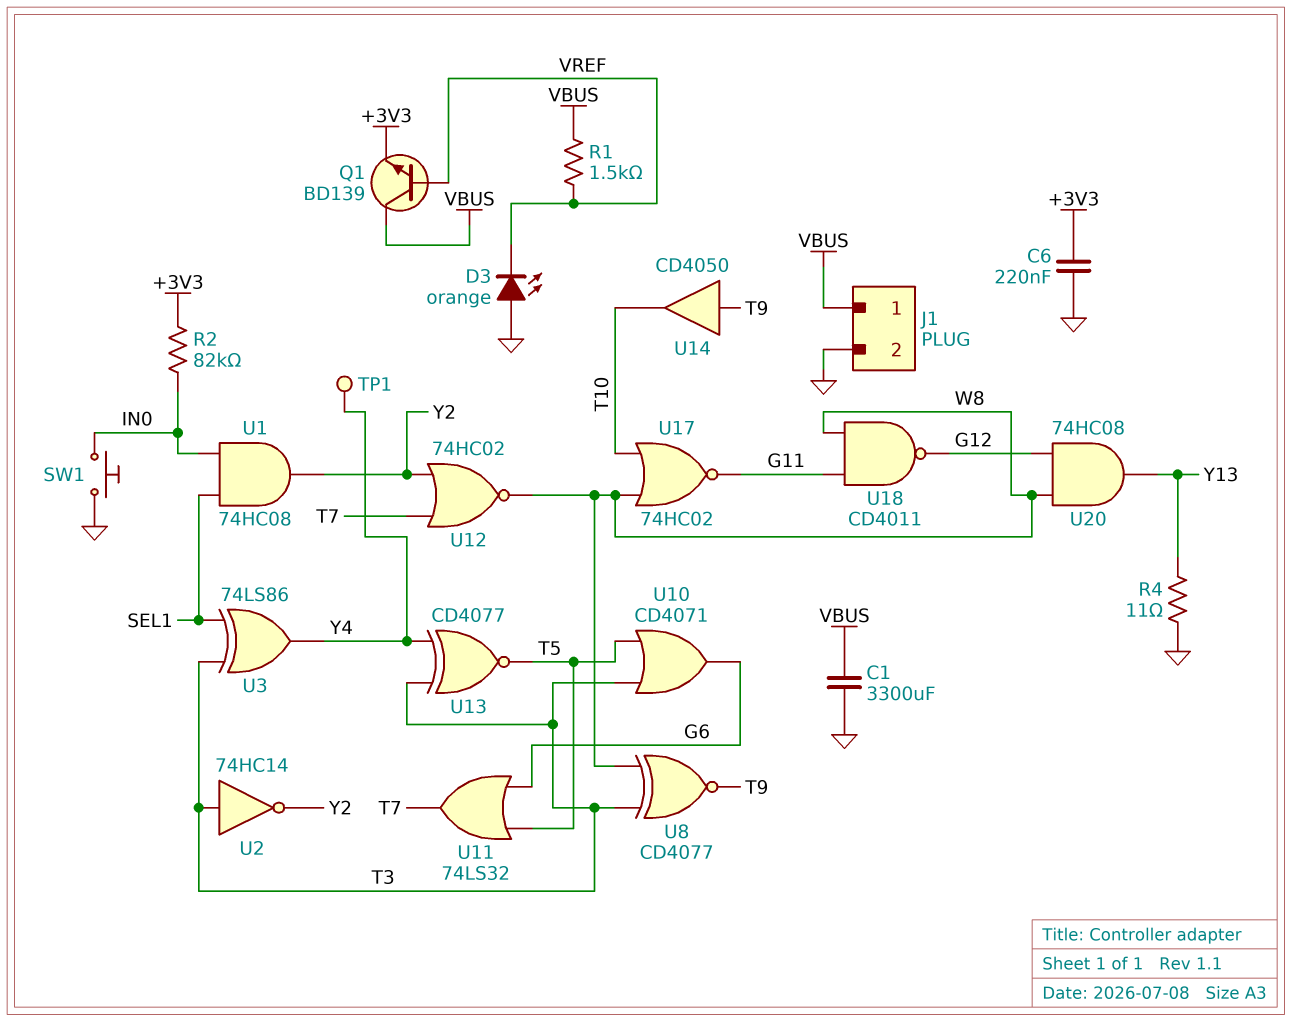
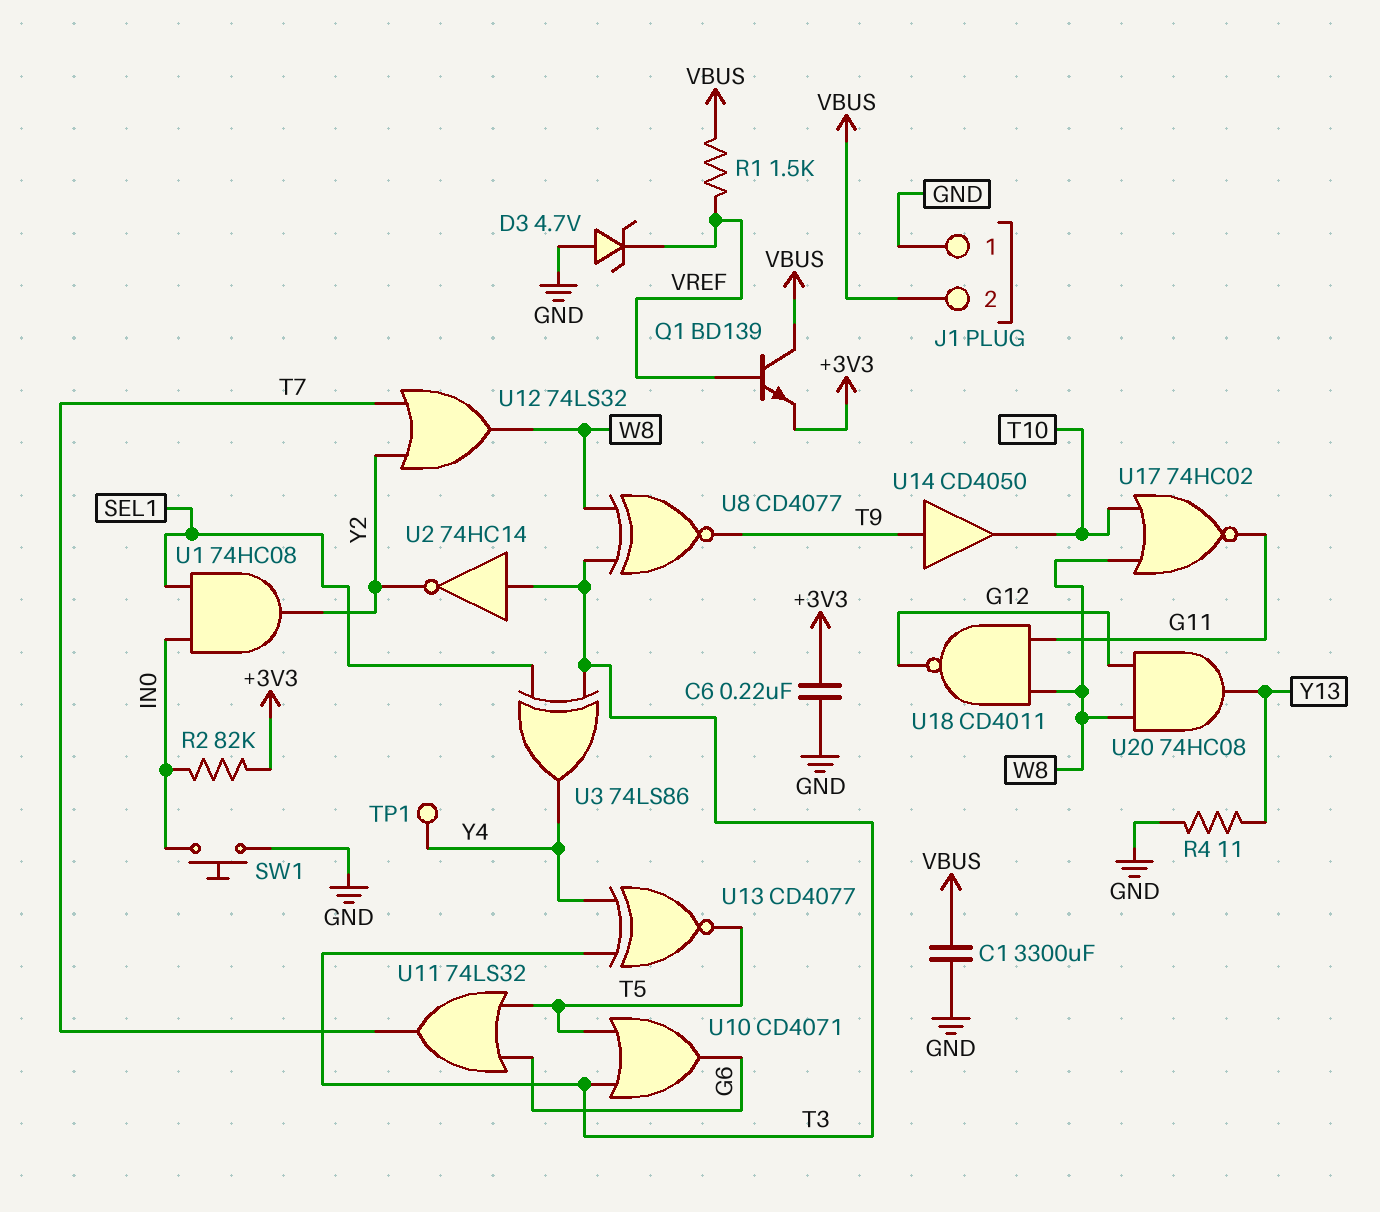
D3: LED orange (A GND, K VREF) -> zener 4.7V (A GND, K VREF)
J1 pin 1: VBUS -> GND
J1 pin 2: GND -> VBUS
U12: NOR 74HC02 (in T7, in Y2, out W8) -> OR 74LS32 (in T7, in Y2, out W8)

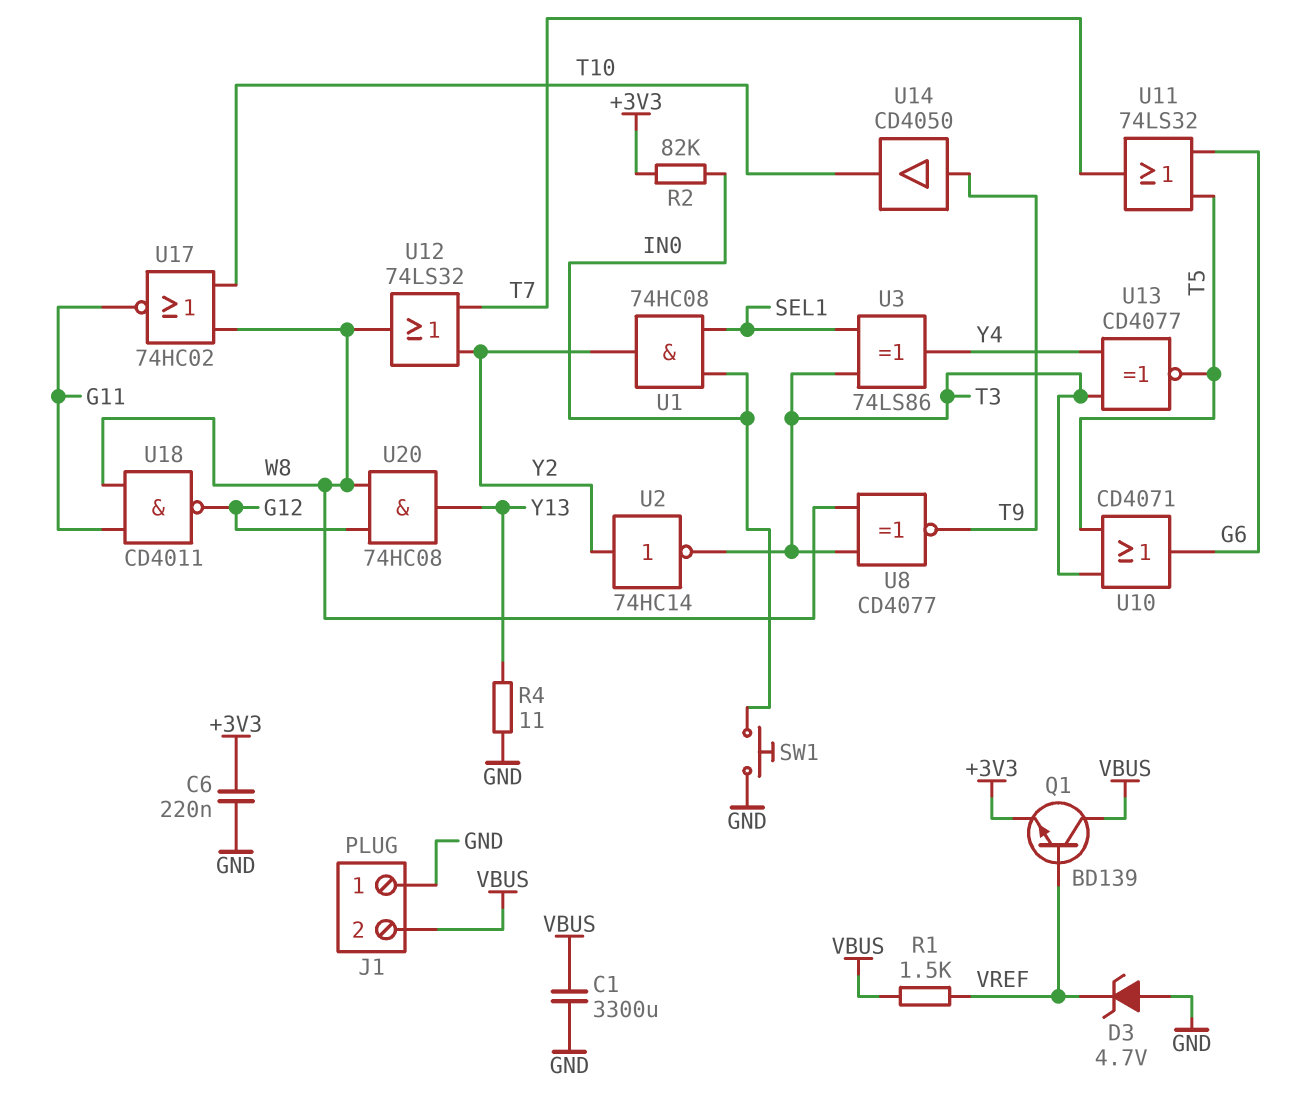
TP1: test point (Y4) -> none
U2: NOT 74HC14 (in T3, out Y2) -> NOT 74HC14 (in Y2, out T3)

